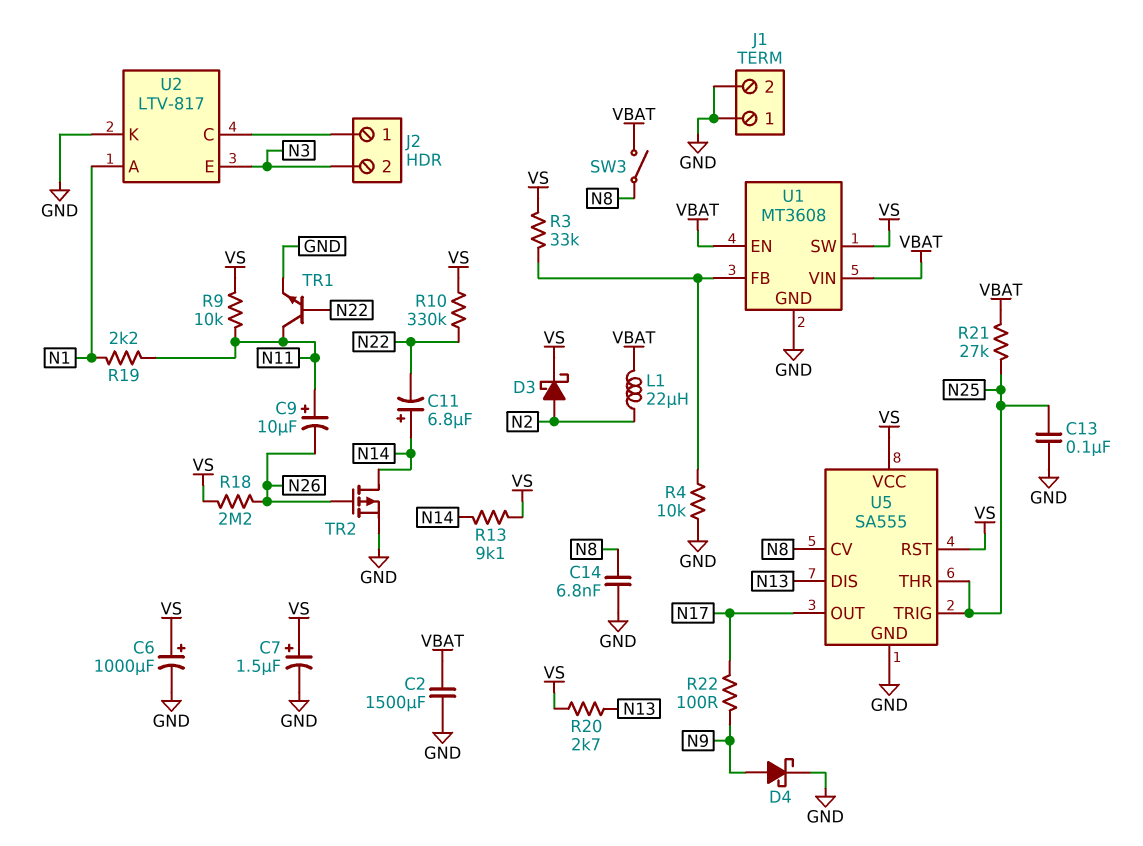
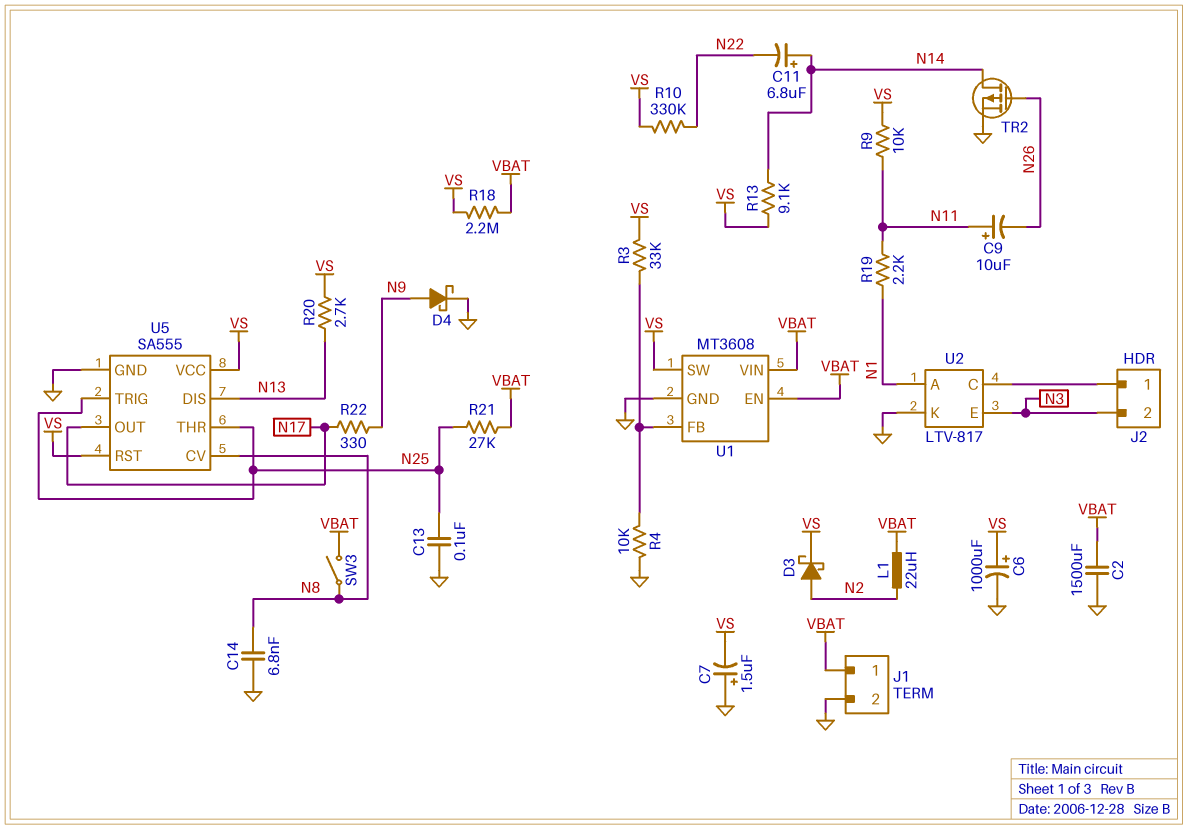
C7: 1.5uF (plus VS, minus GND) -> 1.5uF (plus GND, minus VS)
J1 pin 1: GND -> VBAT
R18: 2.2M (N26, VS) -> 2.2M (VBAT, VS)
R22: 100 (N9, N17) -> 330 (N9, N17)
TR1: NPN (B N22, C N11, E GND) -> none

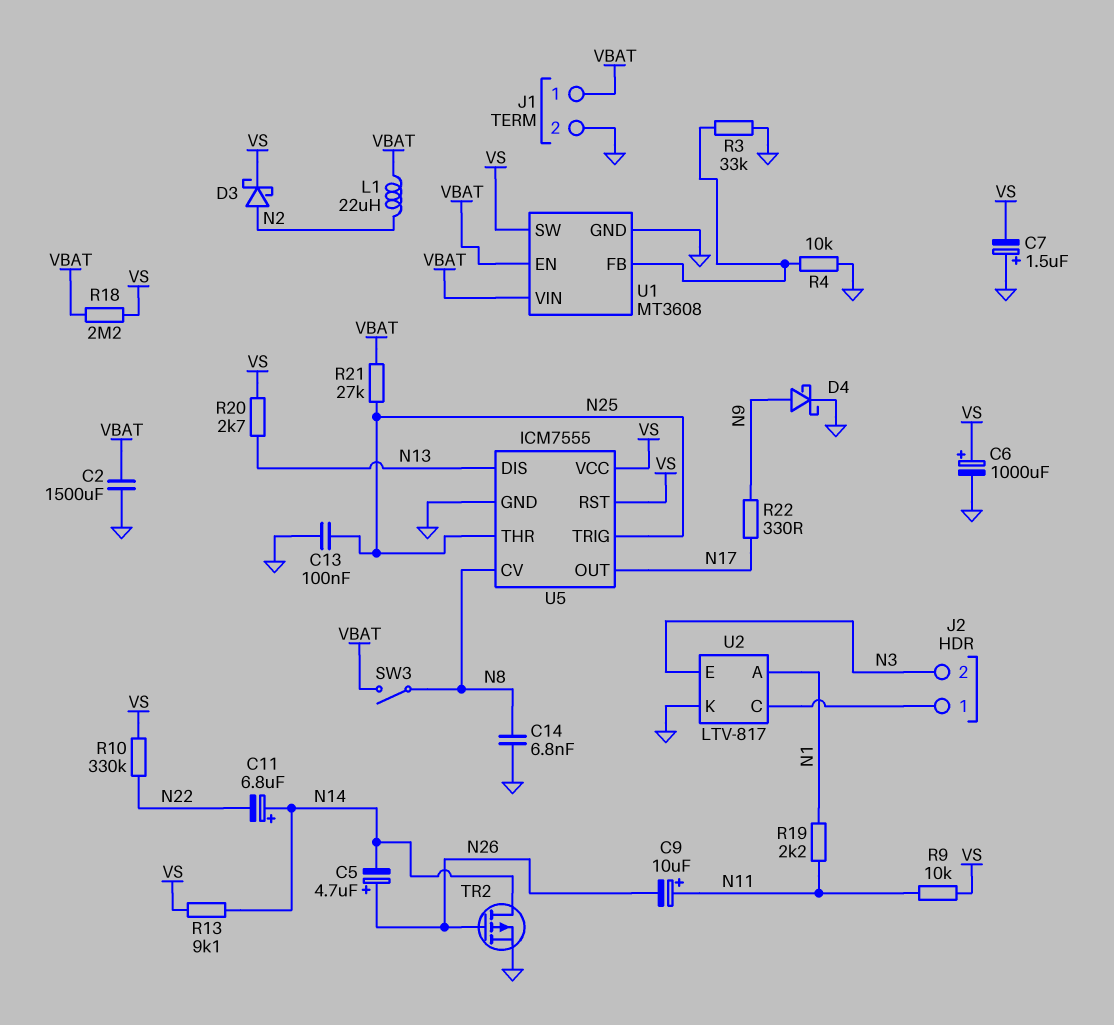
C5: none -> 4.7uF (plus N26, minus N14)
R3: 33k (U1/FB, VS) -> 33k (GND, U1/FB)
U5: SA555 -> ICM7555

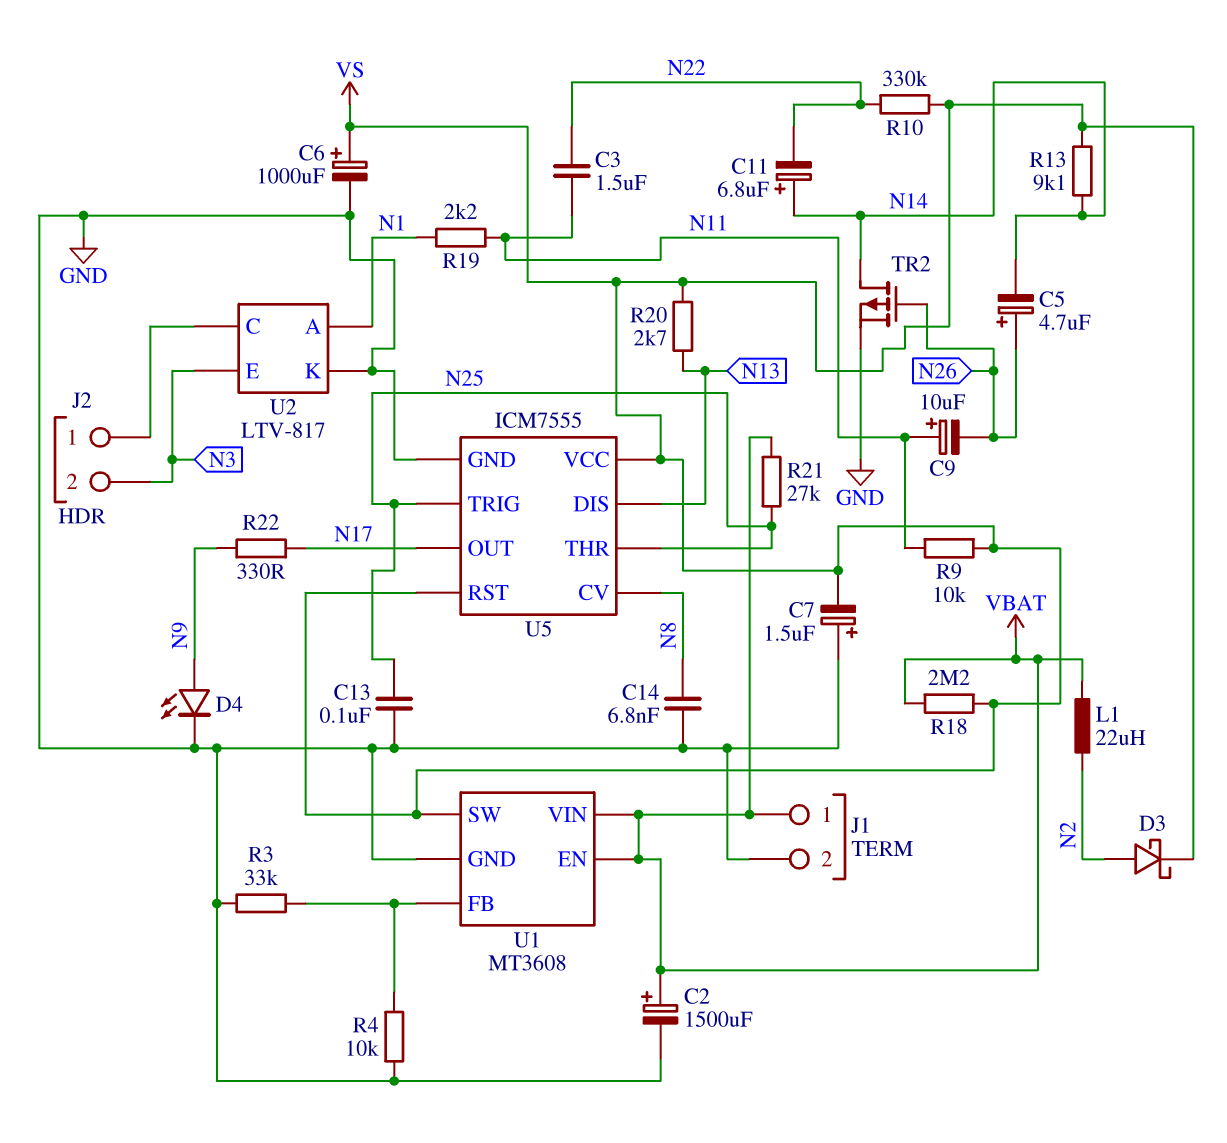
C2: 1500uF (GND, VBAT) -> 1500uF (plus VBAT, minus GND)
C3: none -> 1.5uF (N11, N22)
D4: schottky (A N9, K GND) -> LED (A N9, K GND)
SW3: switch (N8, VBAT) -> none

